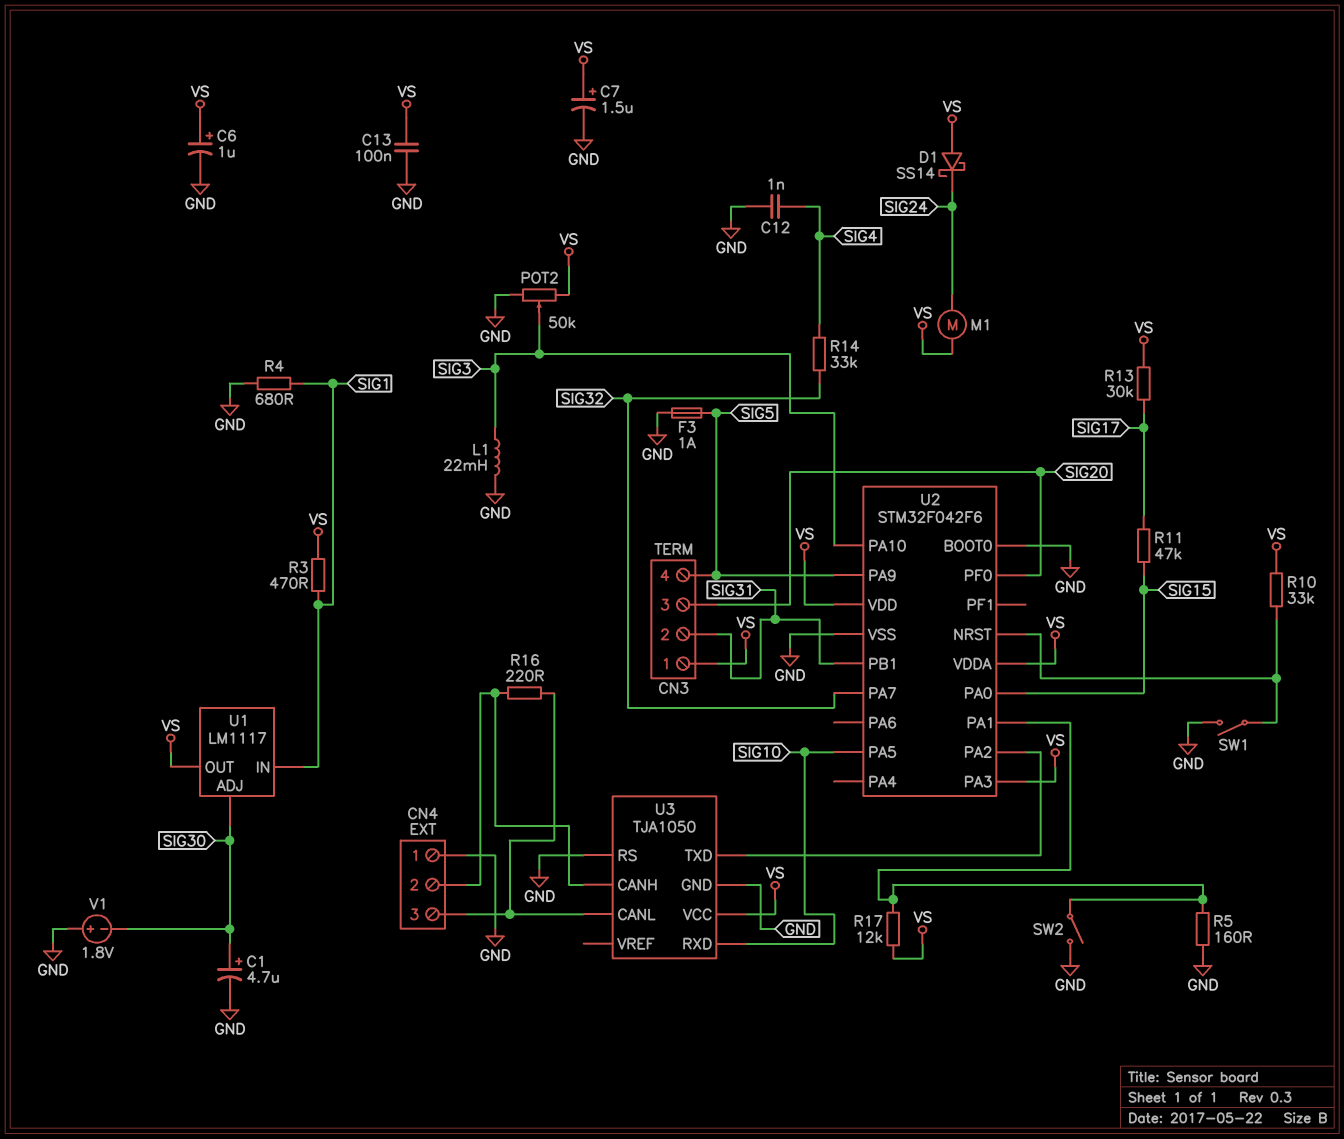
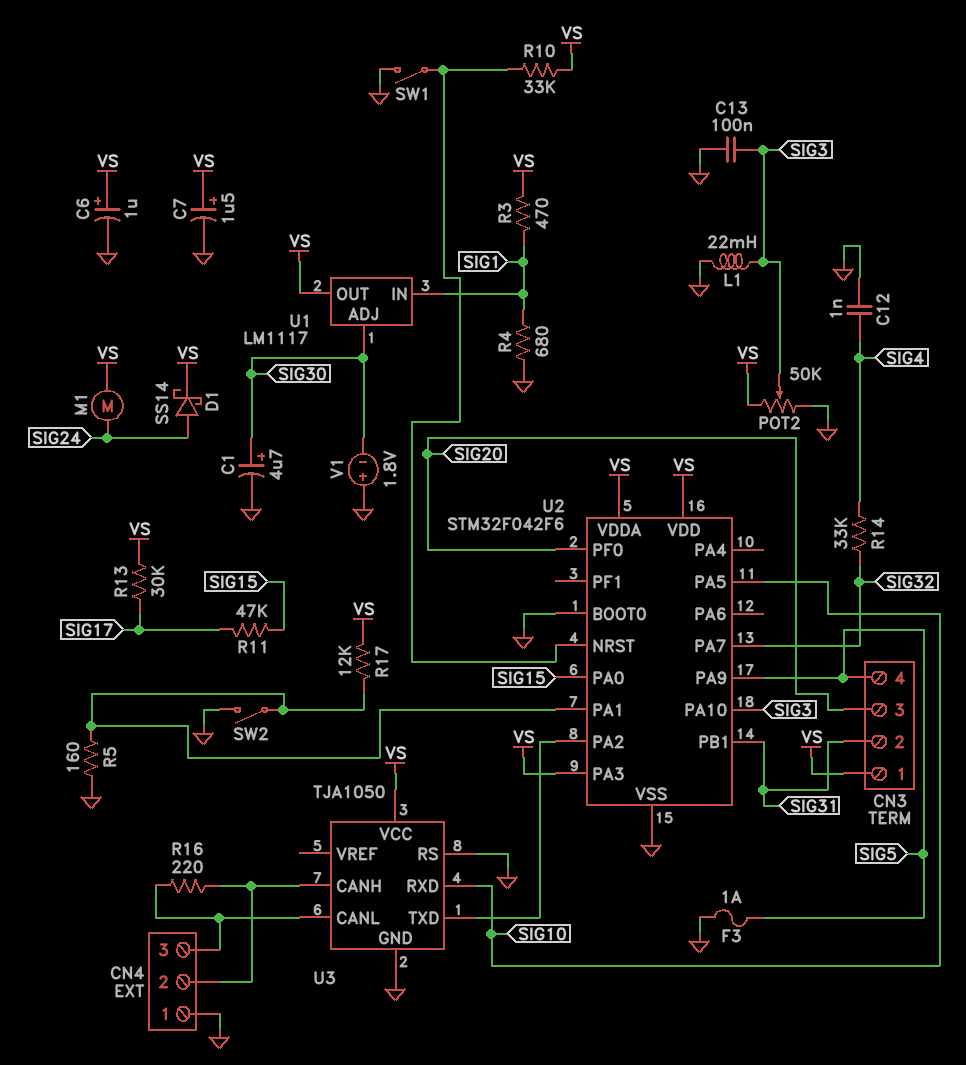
C13: 100nF (GND, VS) -> 100nF (GND, SIG3)
D1: schottky SS14 (A VS, K SIG24) -> schottky SS14 (A SIG24, K VS)

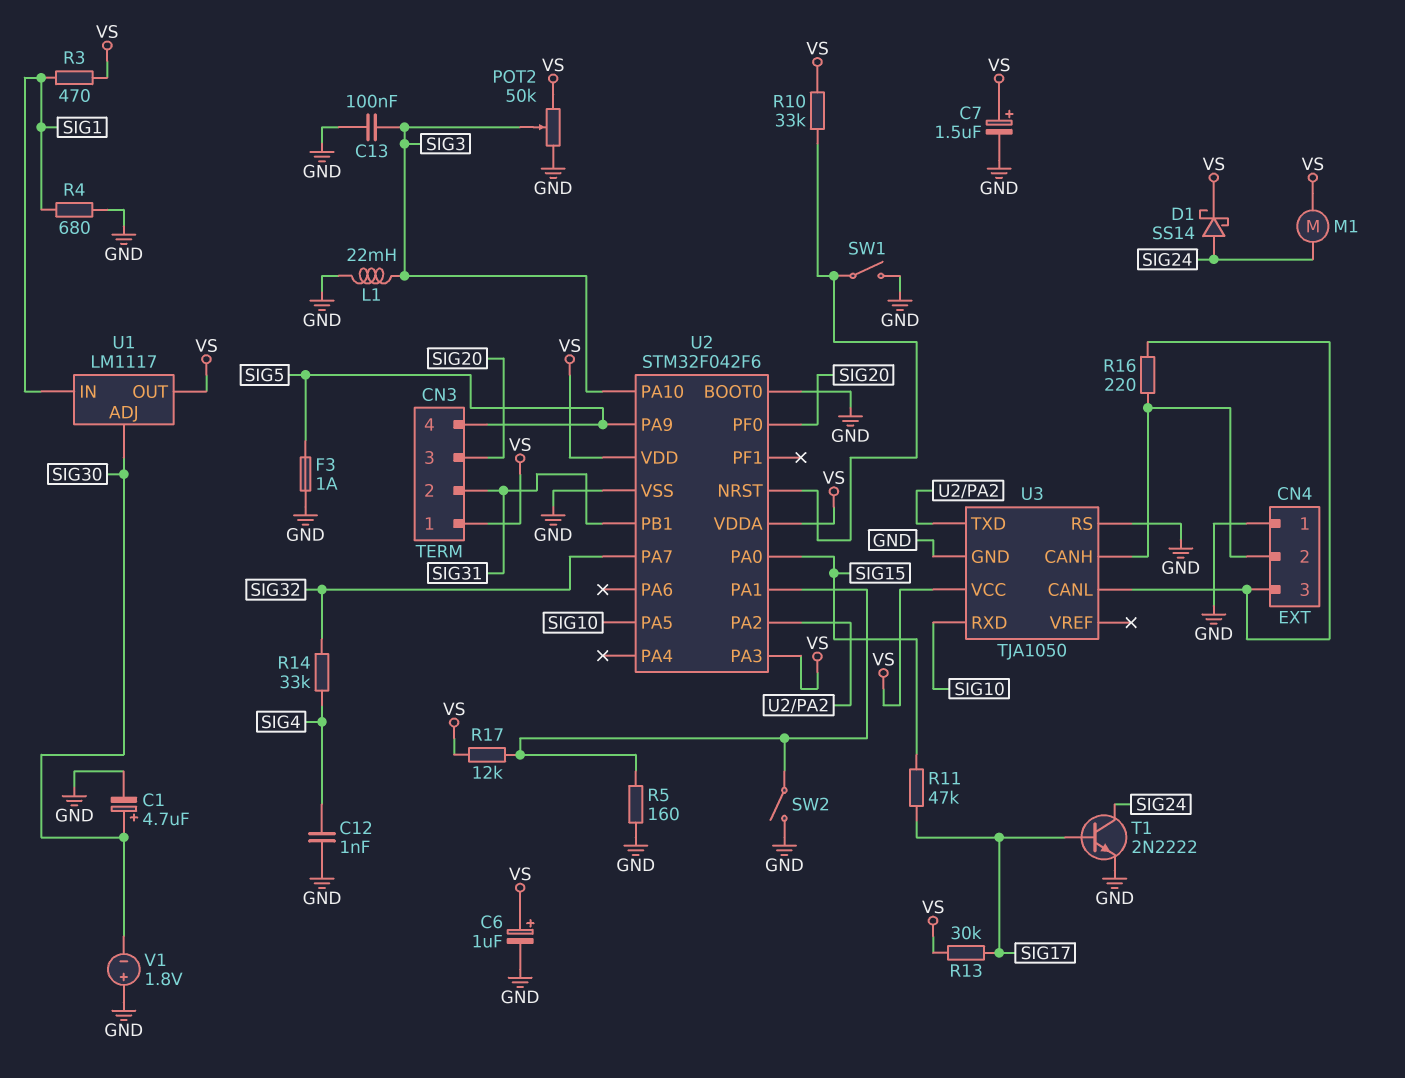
T1: none -> NPN 2N2222 (B SIG17, C SIG24, E GND)

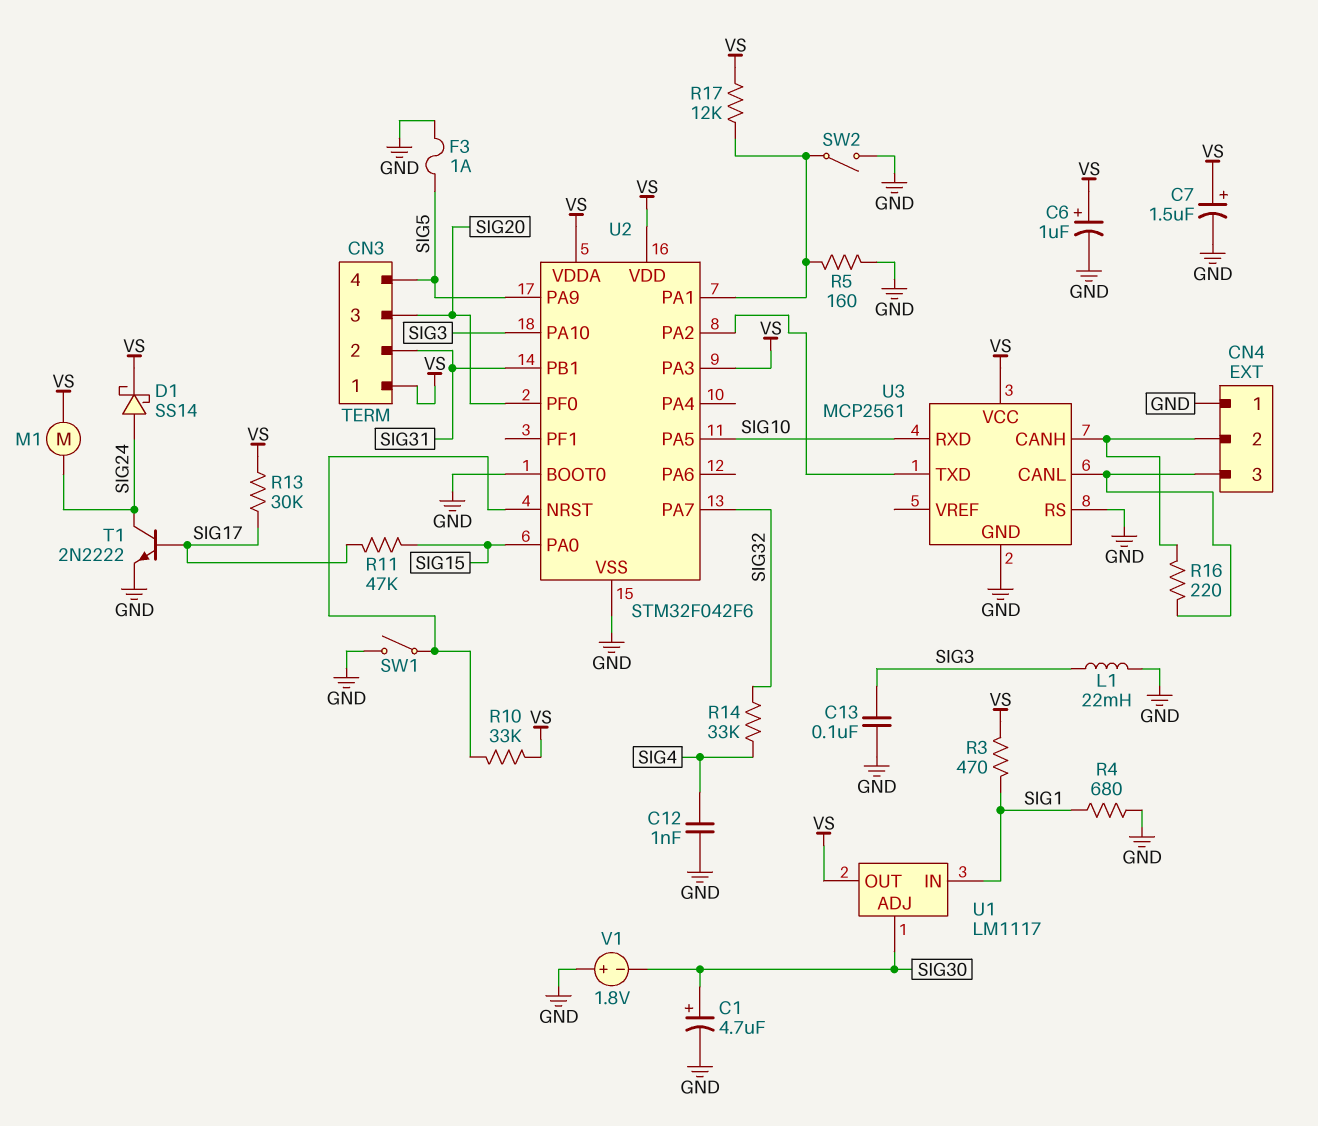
POT2: 50k (GND, VS, wiper SIG3) -> none
U3: TJA1050 -> MCP2561

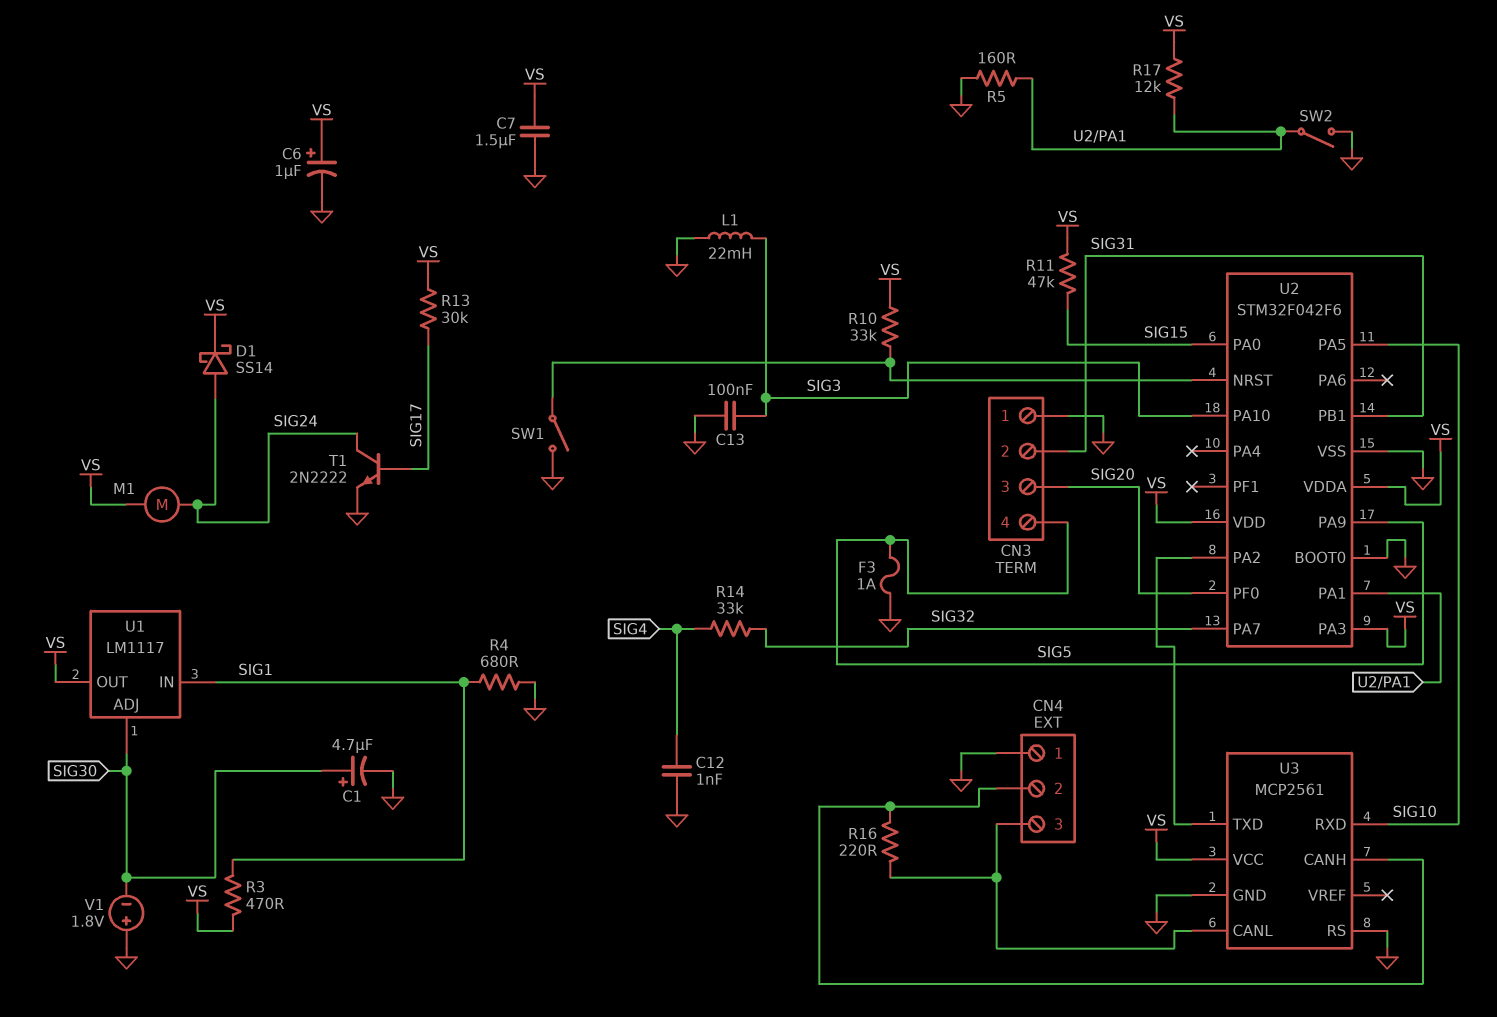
C7: 1.5uF (plus VS, minus GND) -> 1.5uF (GND, VS)
CN3 pin 1: VS -> GND
R11: 47k (SIG15, SIG17) -> 47k (SIG15, VS)

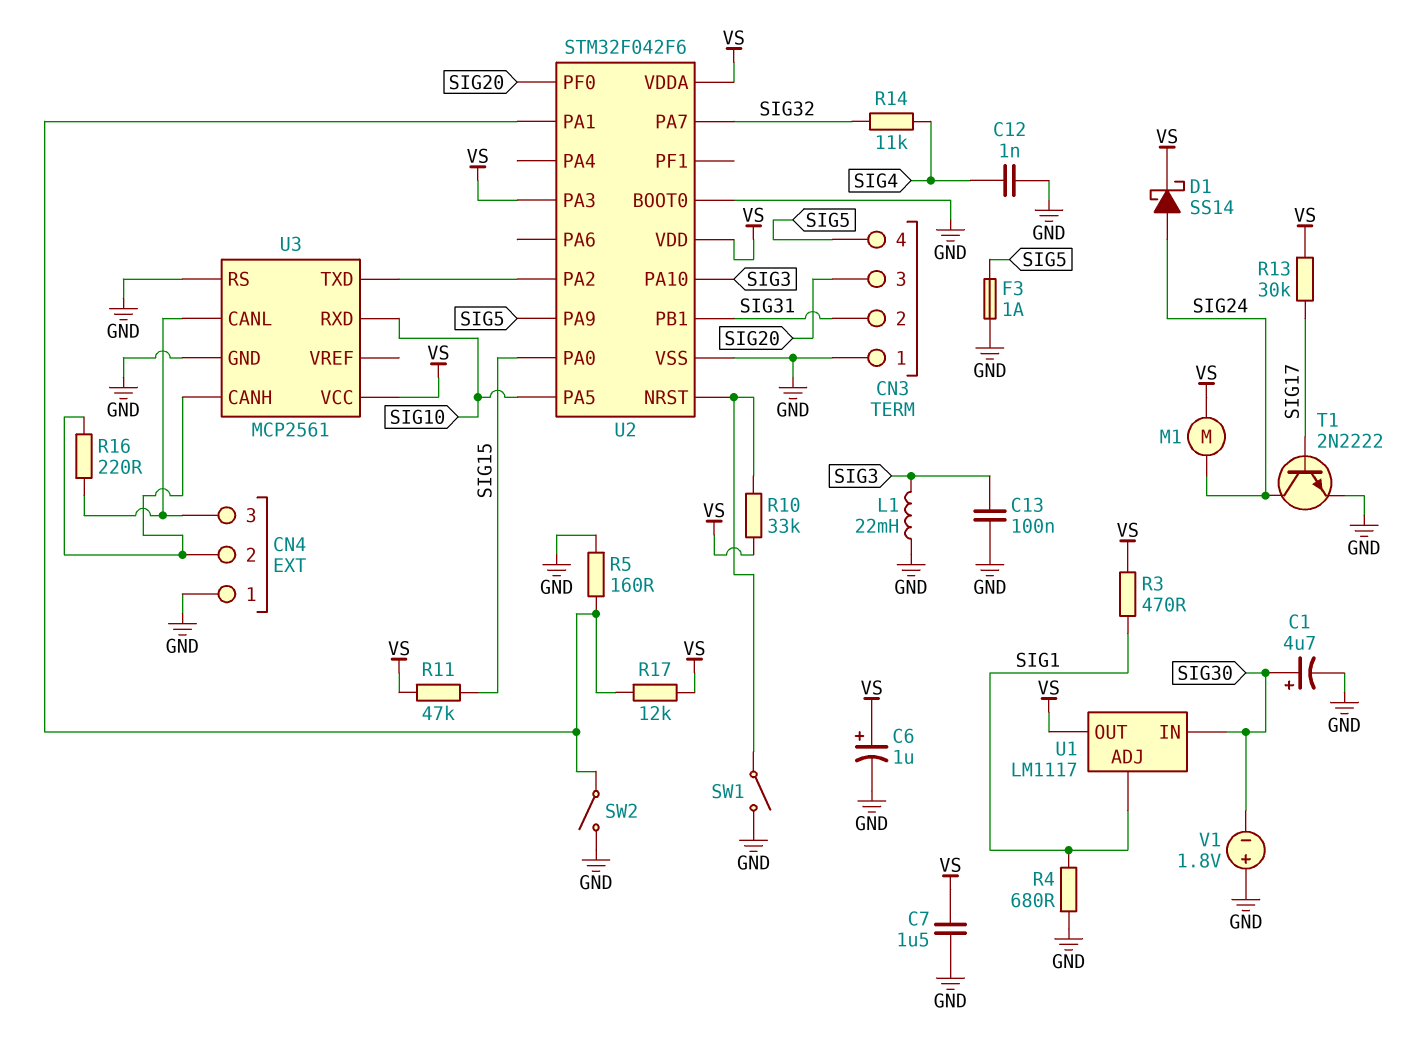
R14: 33k (SIG4, SIG32) -> 11k (SIG4, SIG32)
U1 pin ADJ: SIG30 -> SIG1
U1 pin IN: SIG1 -> SIG30

